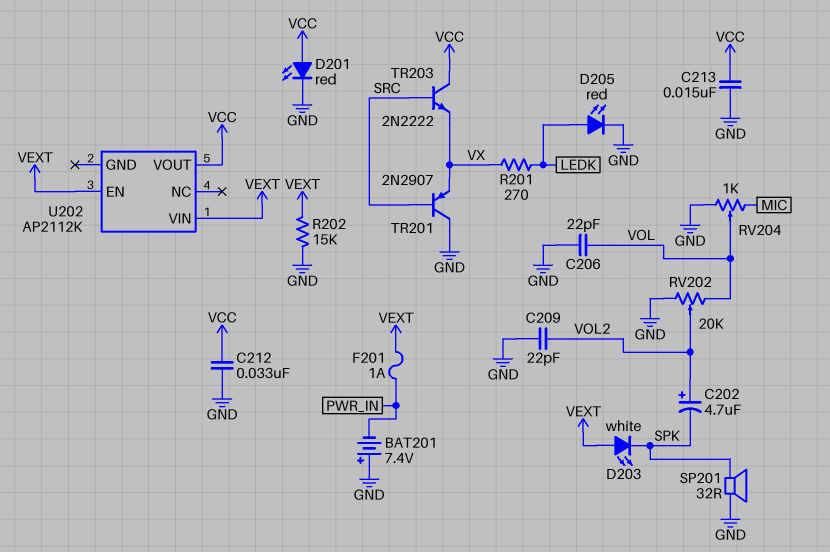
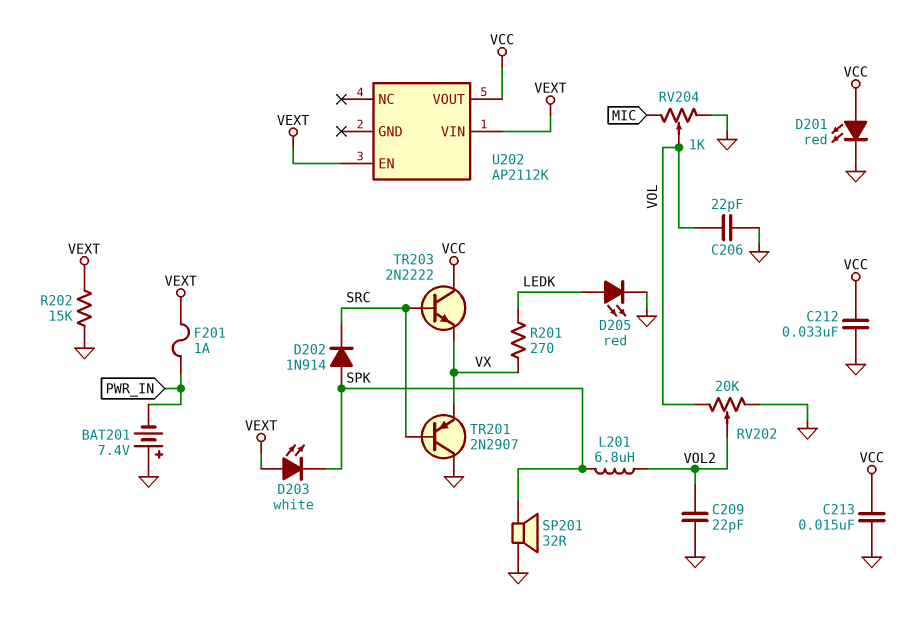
C202: 4.7uF (plus VOL2, minus SPK) -> none
D202: none -> diode 1N914 (A SPK, K SRC)
L201: none -> 6.8uH (SPK, VOL2)

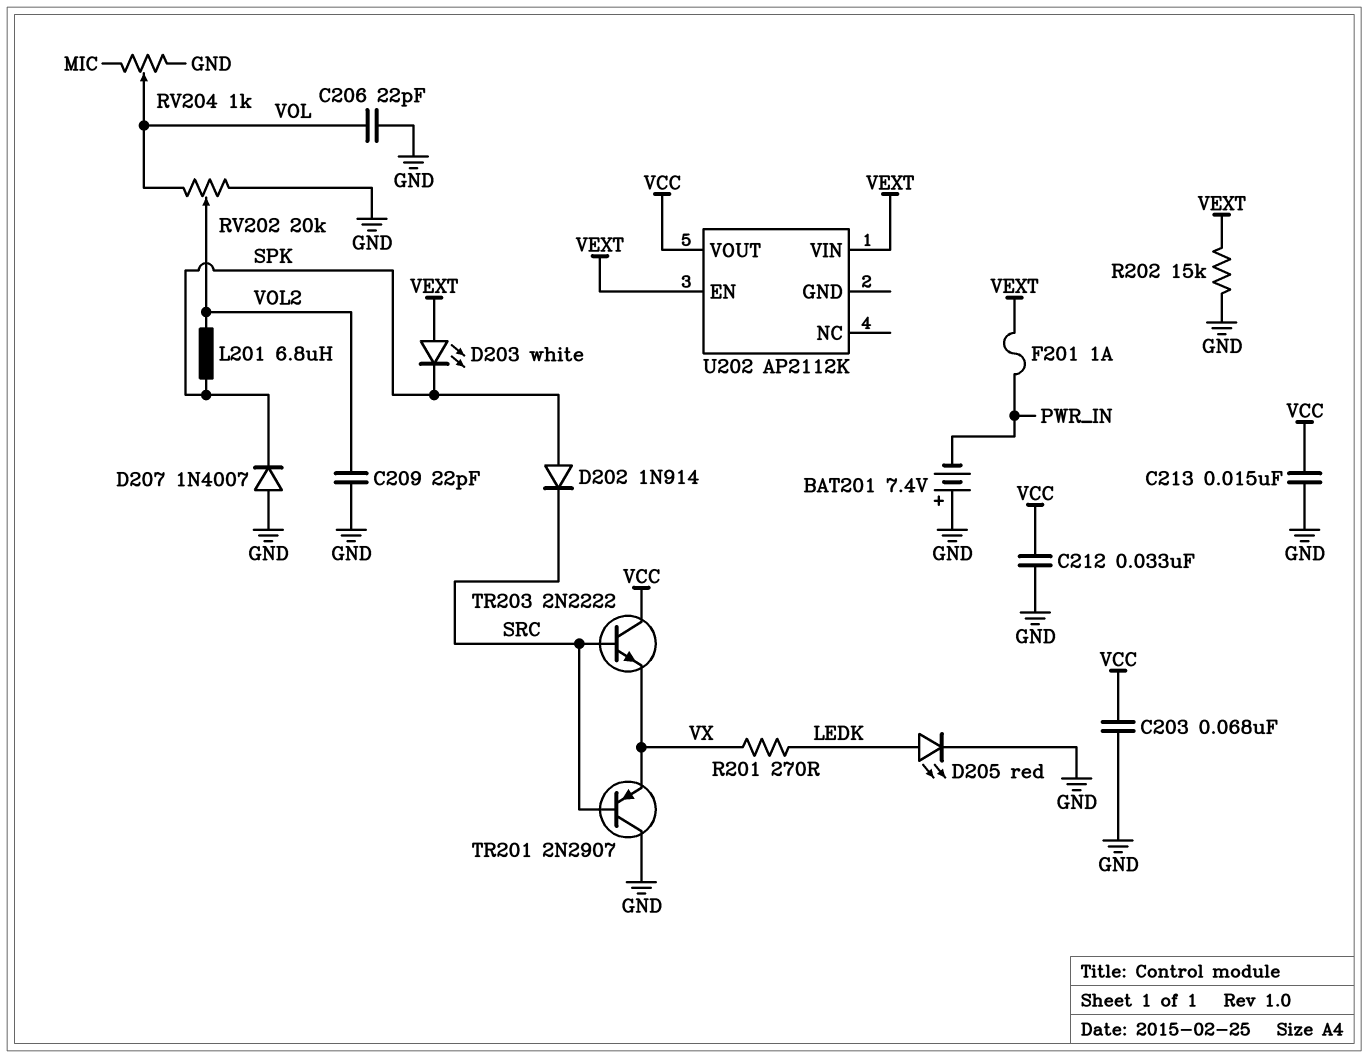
C203: none -> 68nF (GND, VCC)
D201: LED red (A VCC, K GND) -> none
D207: none -> diode 1N4007 (A GND, K SPK)
SP201: speaker 32R (GND, SPK) -> none

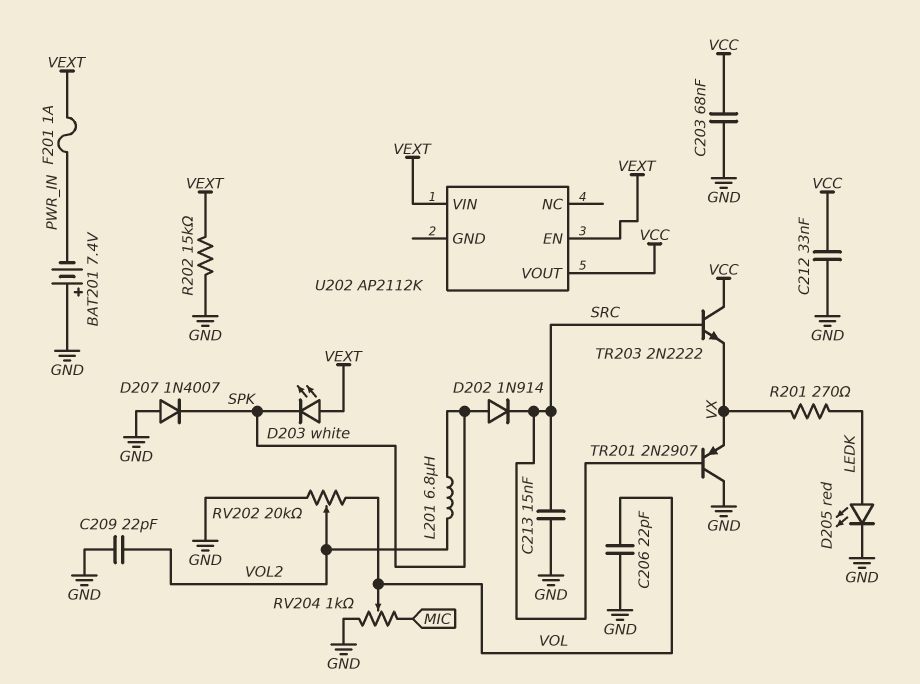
C213: 15nF (GND, VCC) -> 15nF (GND, SRC)

